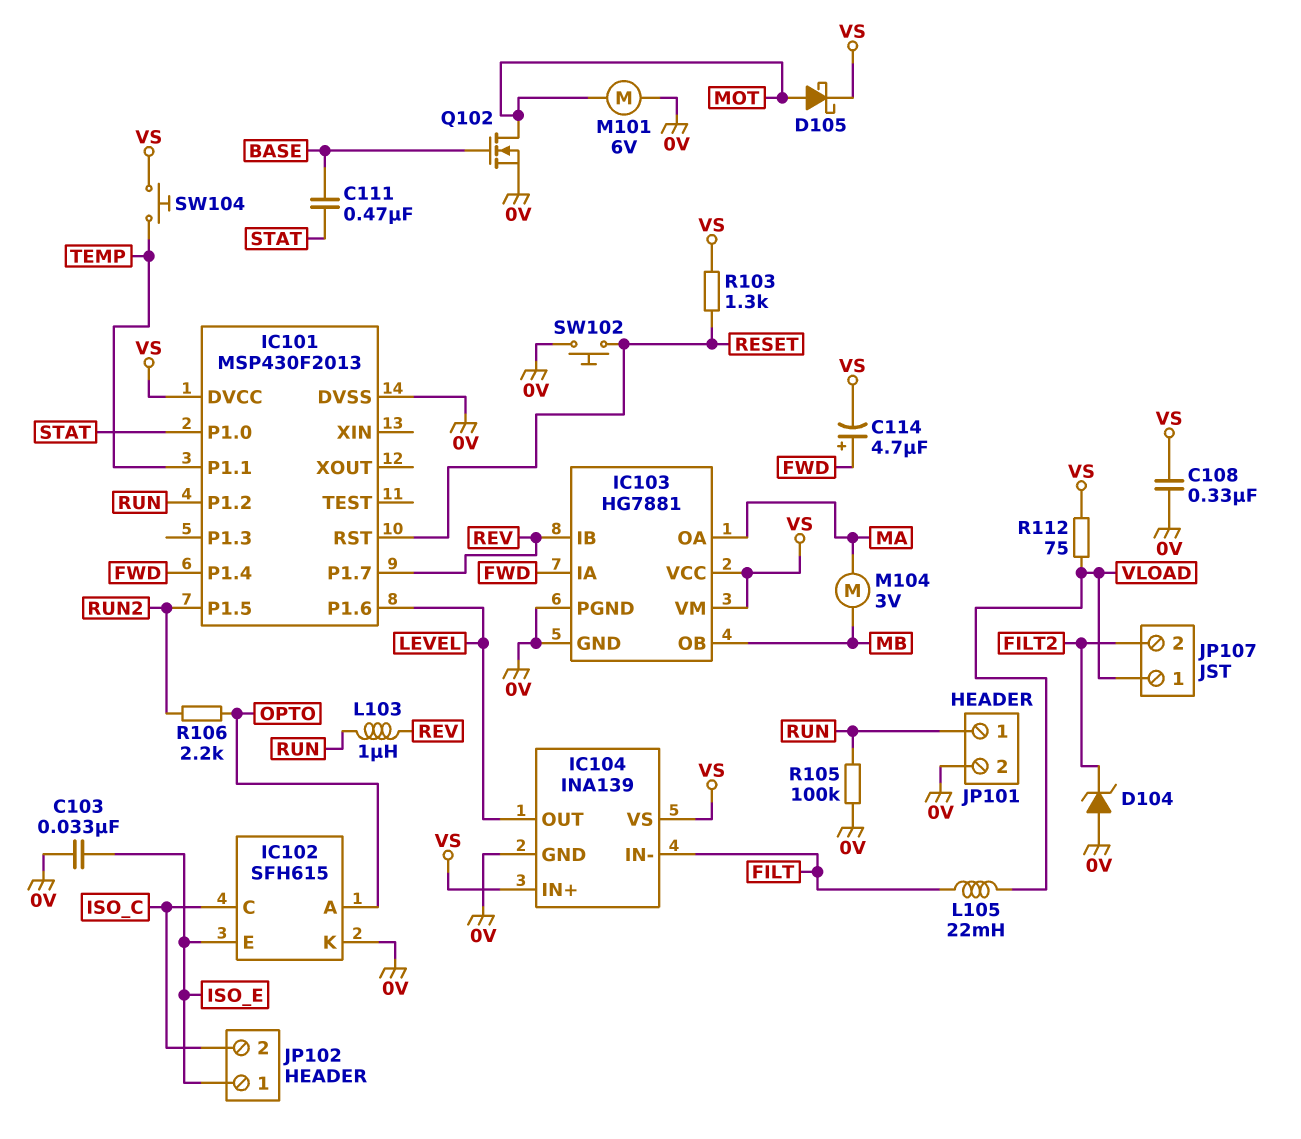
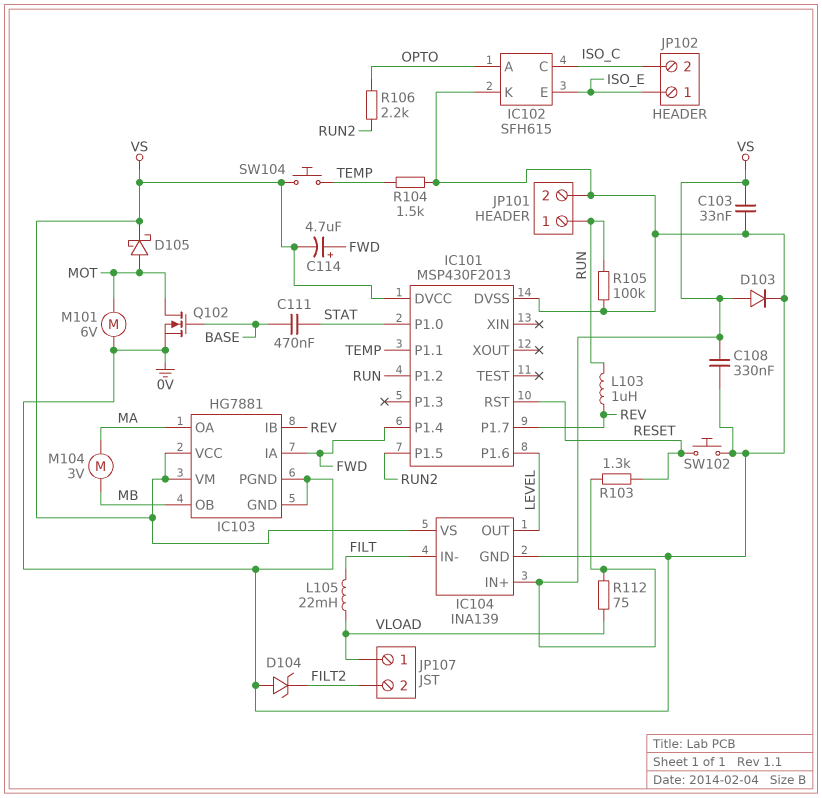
C103: 33nF (0V, ISO_E) -> 33nF (0V, VS)
D103: none -> diode (A VS, K 0V)
R104: none -> 1.5k (0V, TEMP)

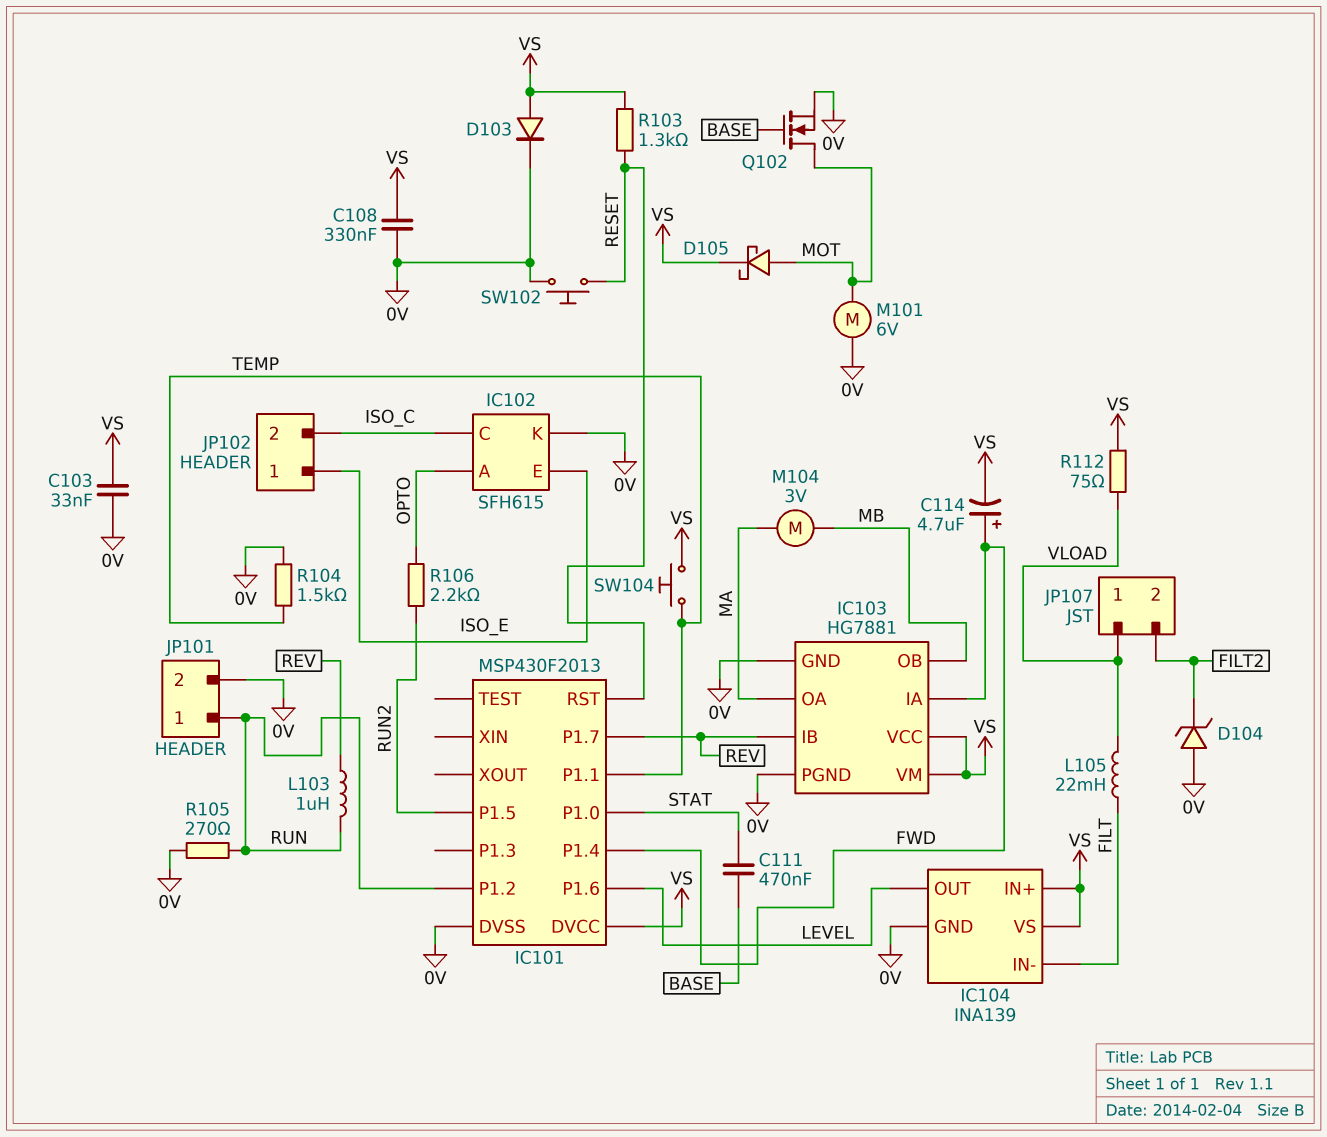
R105: 100k (0V, RUN) -> 270 (0V, RUN)

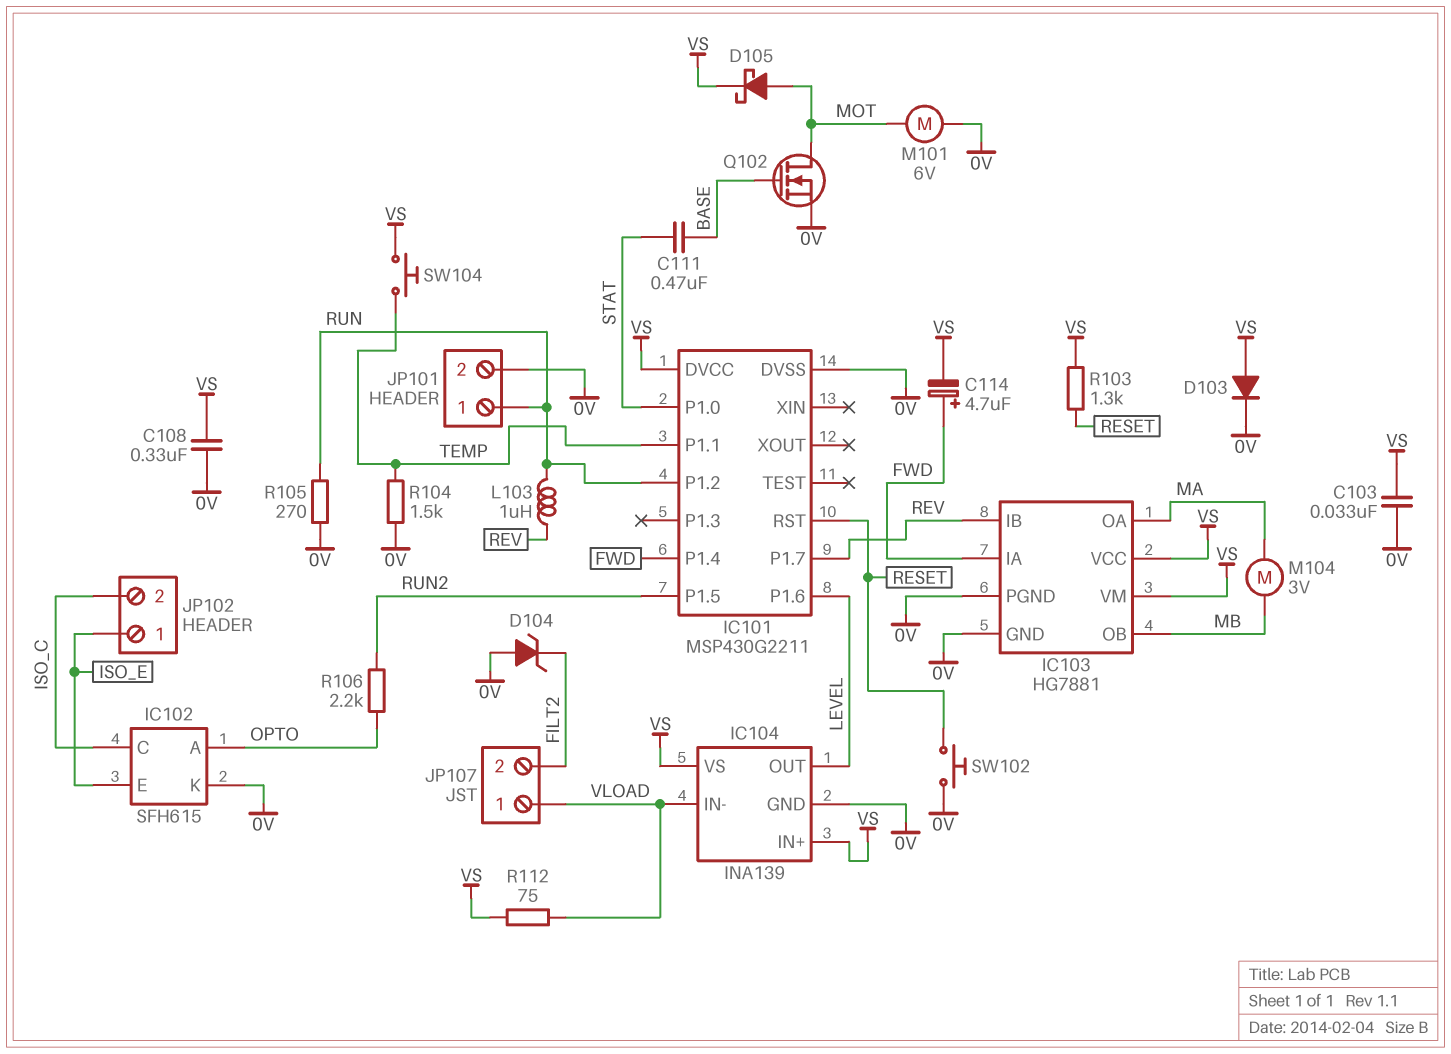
IC101: MSP430F2013 -> MSP430G2211
IC104 pin IN-: FILT -> VLOAD
L105: 22mH (FILT, VLOAD) -> none

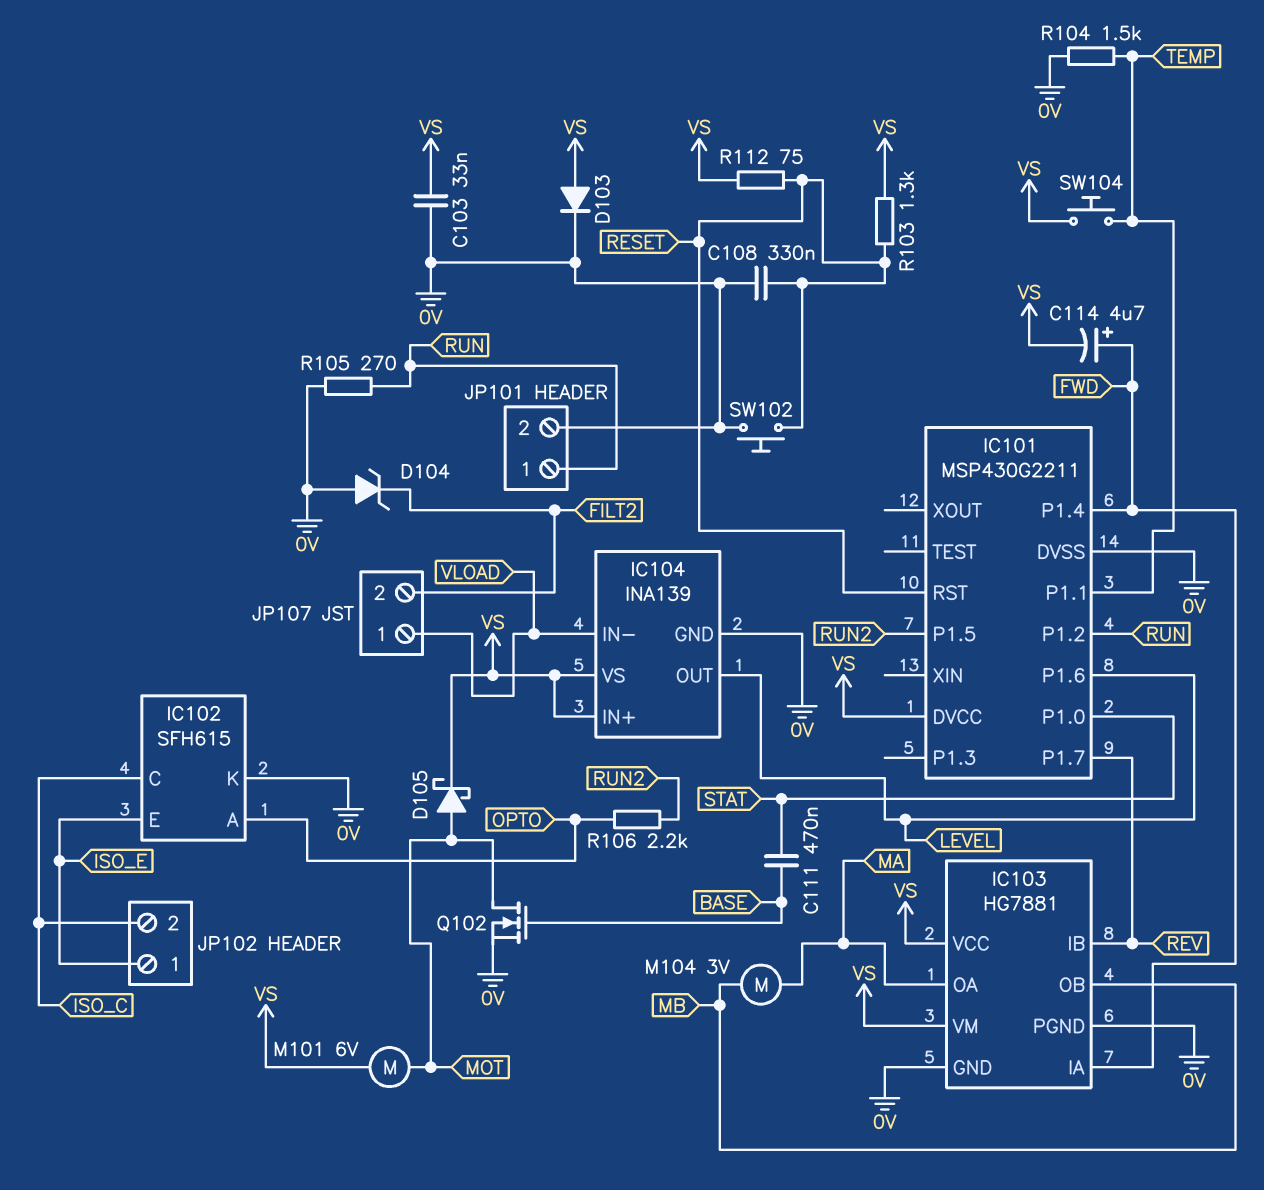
C108: 330nF (0V, VS) -> 330nF (0V, RESET)
L103: 1uH (REV, RUN) -> none
M101: motor 6V (0V, MOT) -> motor 6V (MOT, VS)
R112: 75 (VLOAD, VS) -> 75 (RESET, VS)

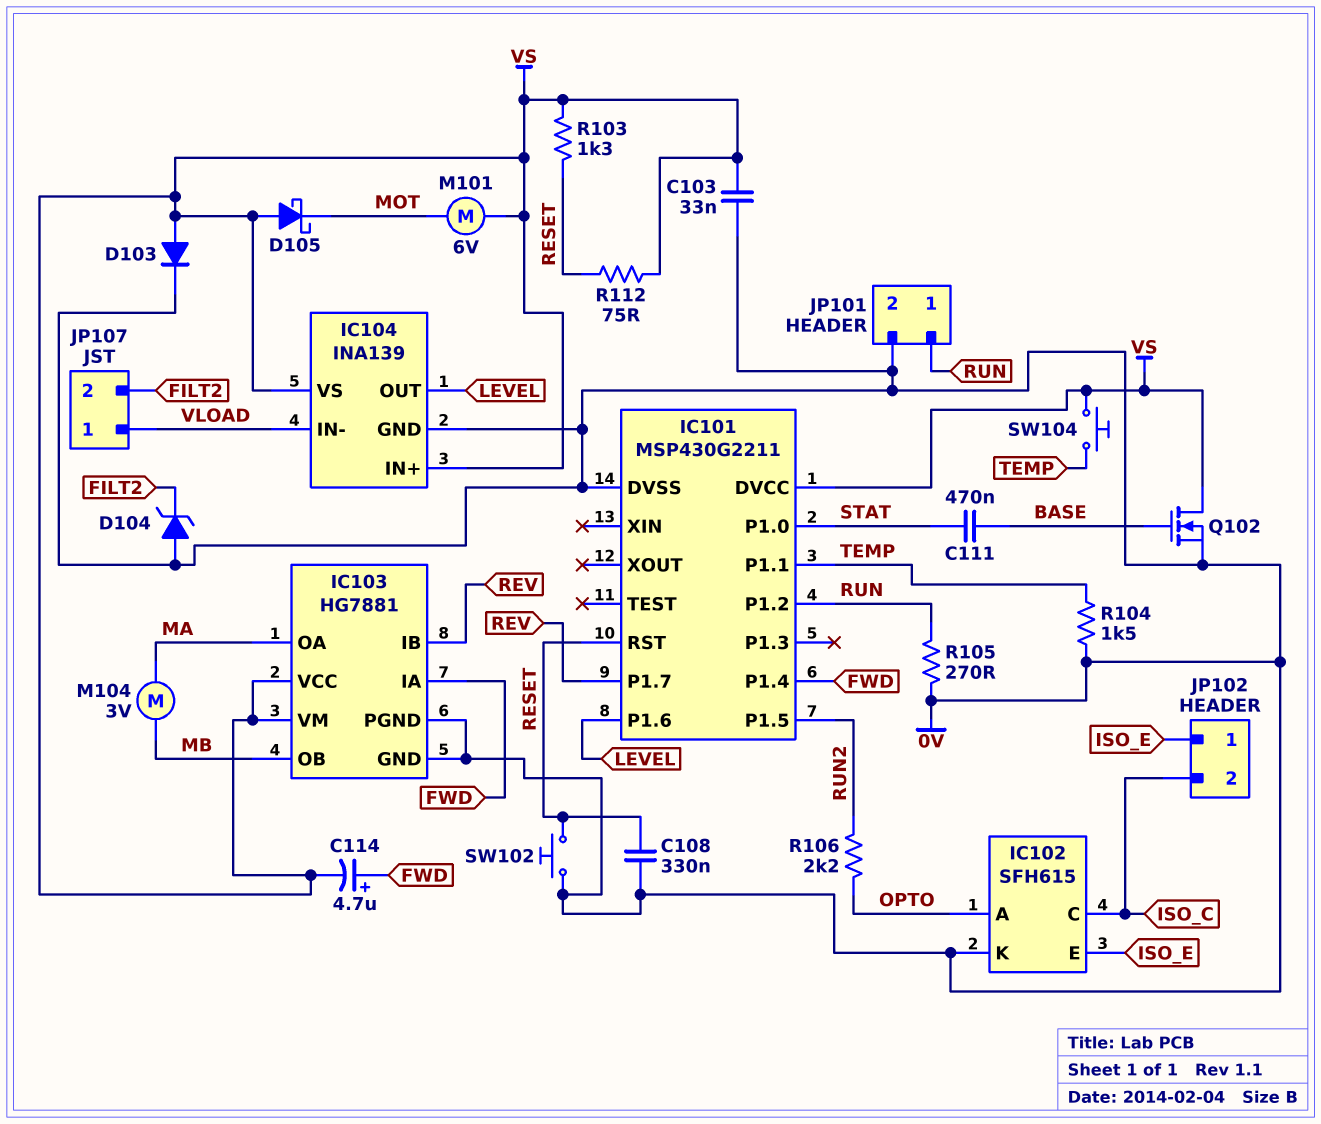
D105: schottky (A MOT, K VS) -> schottky (A VS, K MOT)
Q102: NMOS (G BASE, D MOT, S 0V) -> NMOS (G BASE, D VS, S 0V)

